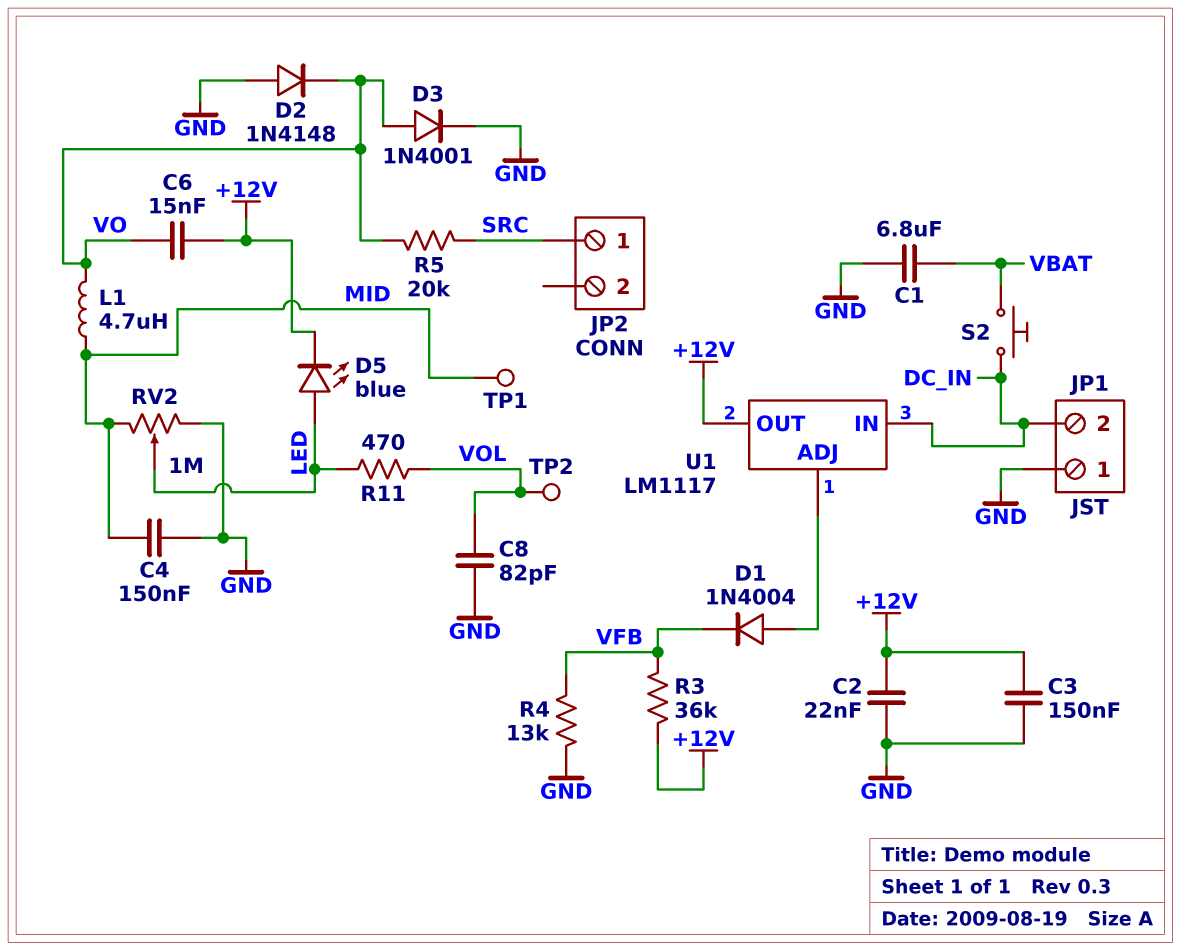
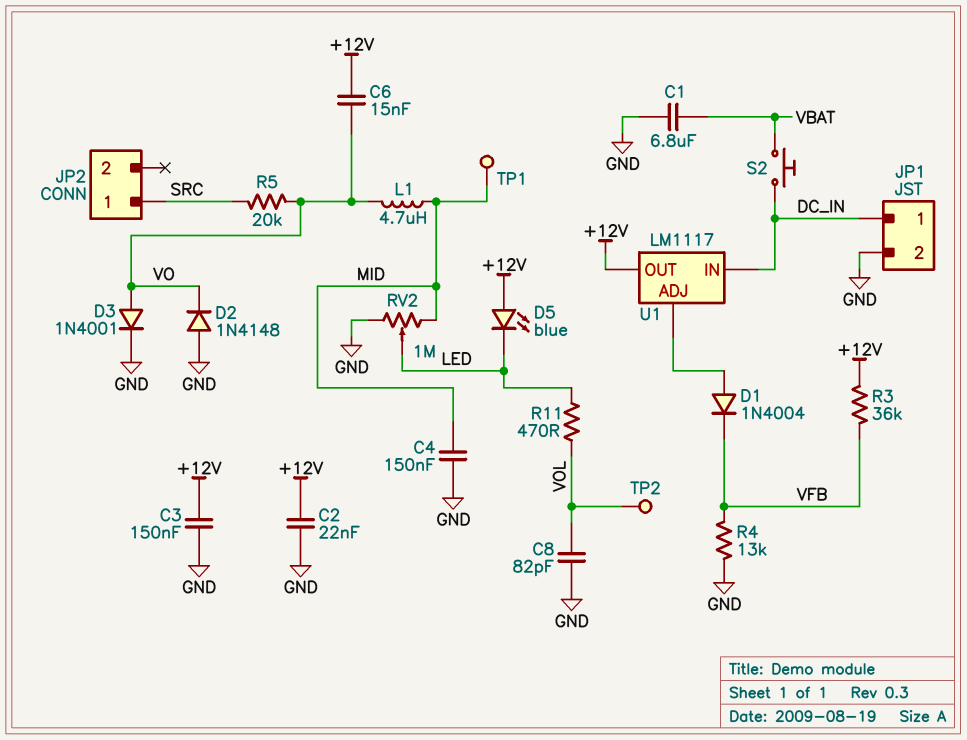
D5: LED blue (A LED, K +12V) -> LED blue (A +12V, K LED)
JP1 pin 1: GND -> DC_IN
JP1 pin 2: DC_IN -> GND

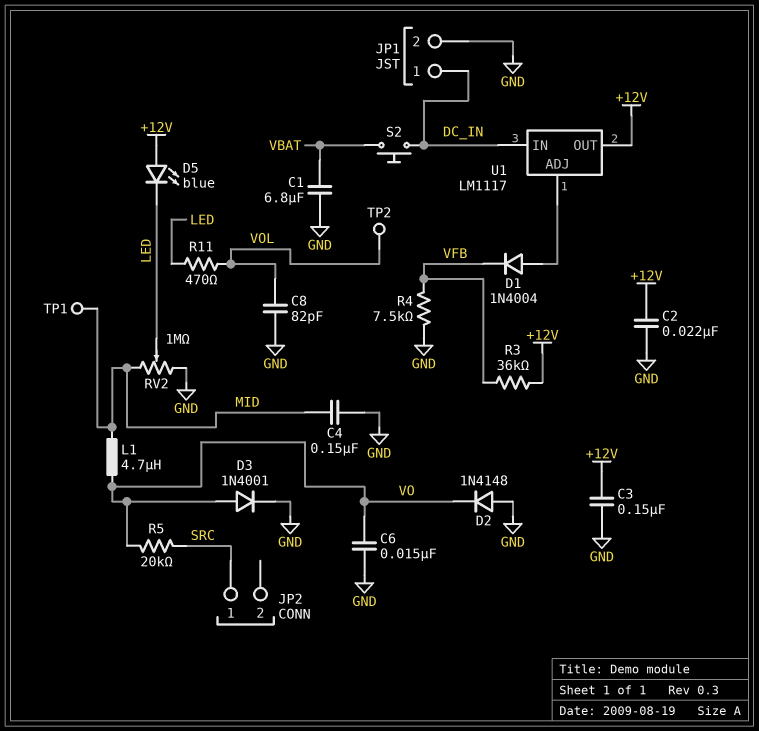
C6: 15nF (+12V, VO) -> 15nF (GND, VO)
R4: 13k (GND, VFB) -> 7.5k (GND, VFB)

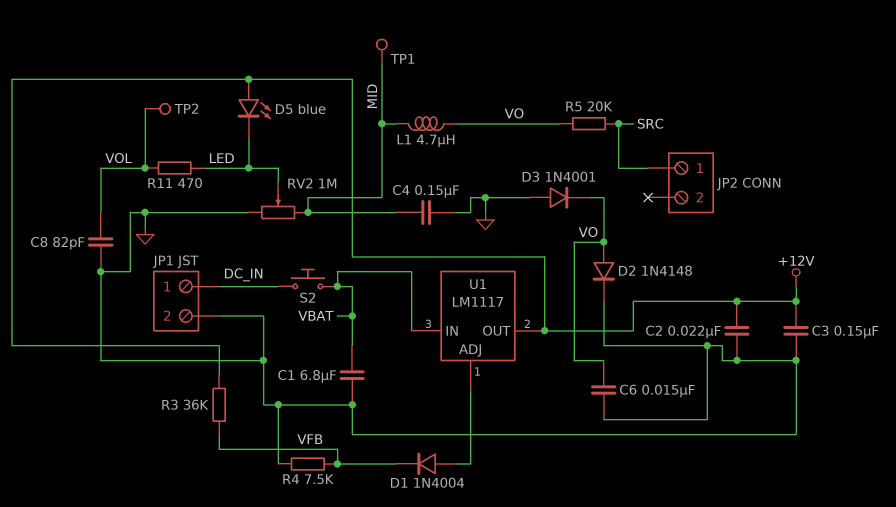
D2: diode 1N4148 (A GND, K VO) -> diode 1N4148 (A VO, K GND)
D3: diode 1N4001 (A VO, K GND) -> diode 1N4001 (A GND, K VO)
U1 pin IN: DC_IN -> VBAT

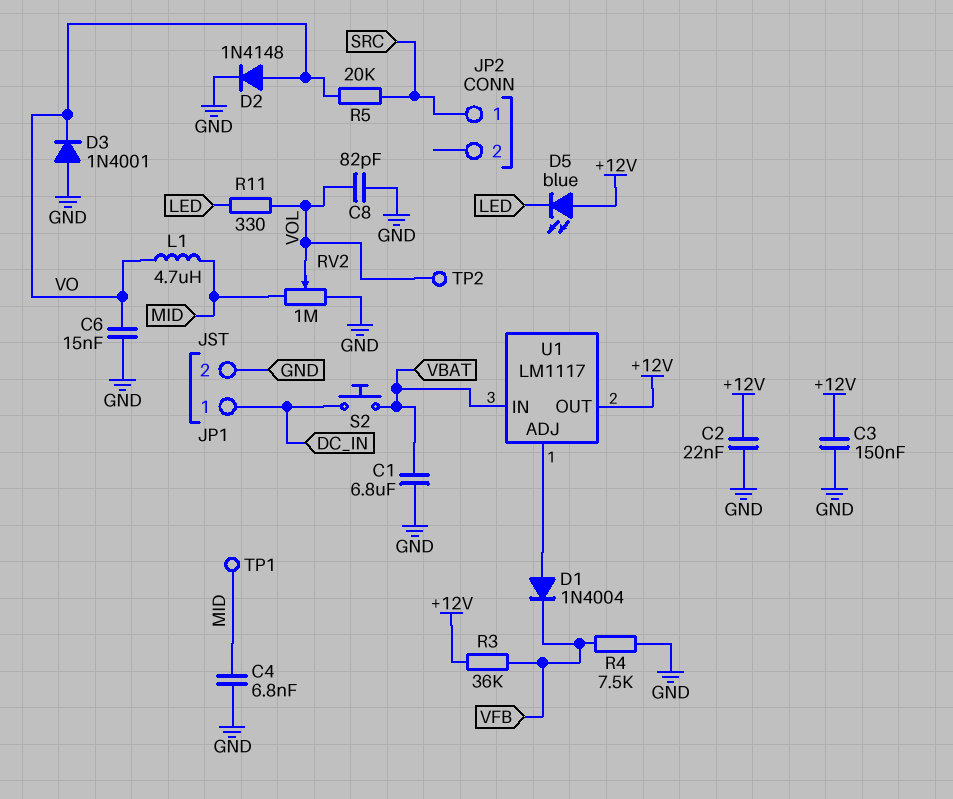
C4: 150nF (GND, MID) -> 6.8nF (GND, MID)
R11: 470 (LED, VOL) -> 330 (LED, VOL)
RV2: 1M (GND, MID, wiper LED) -> 1M (GND, MID, wiper VOL)

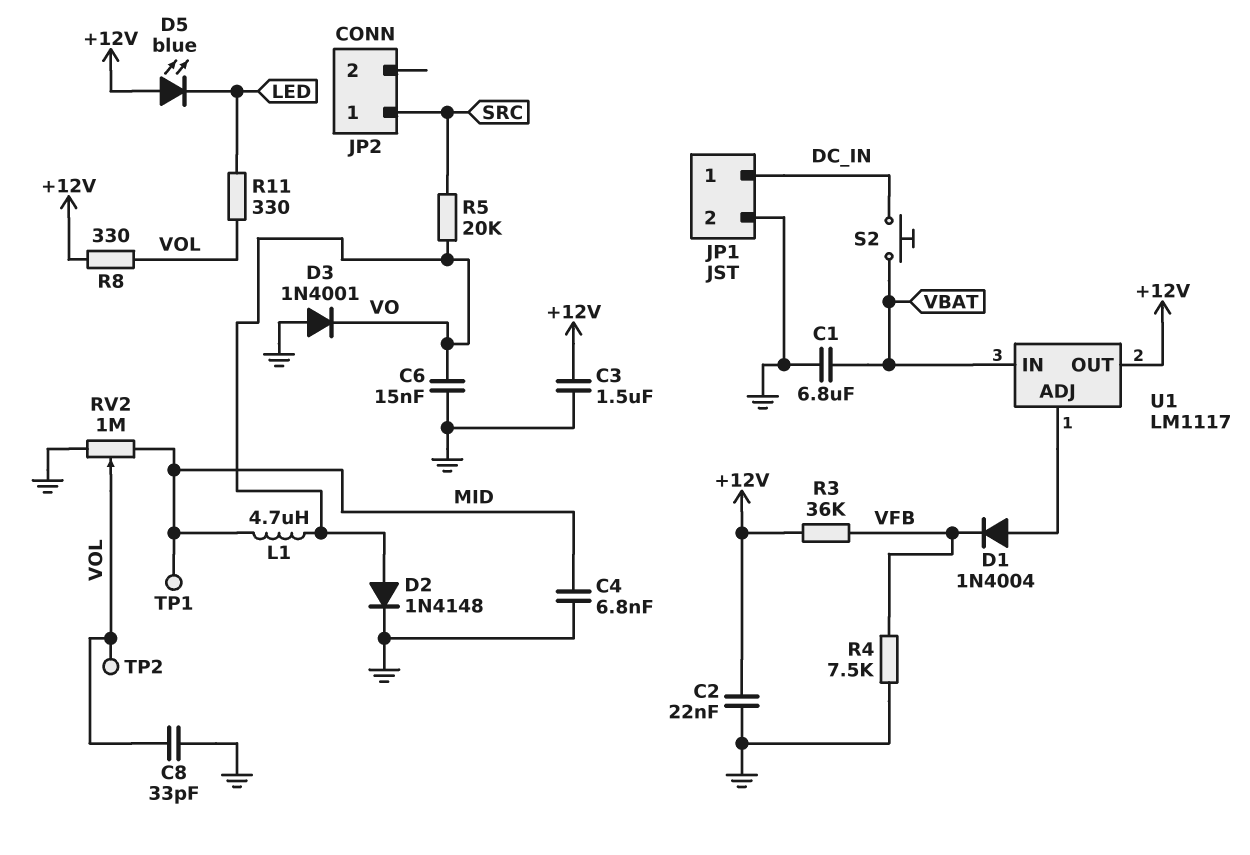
C3: 150nF (+12V, GND) -> 1.5uF (+12V, GND)
C8: 82pF (GND, VOL) -> 33pF (GND, VOL)
R8: none -> 330 (+12V, VOL)

